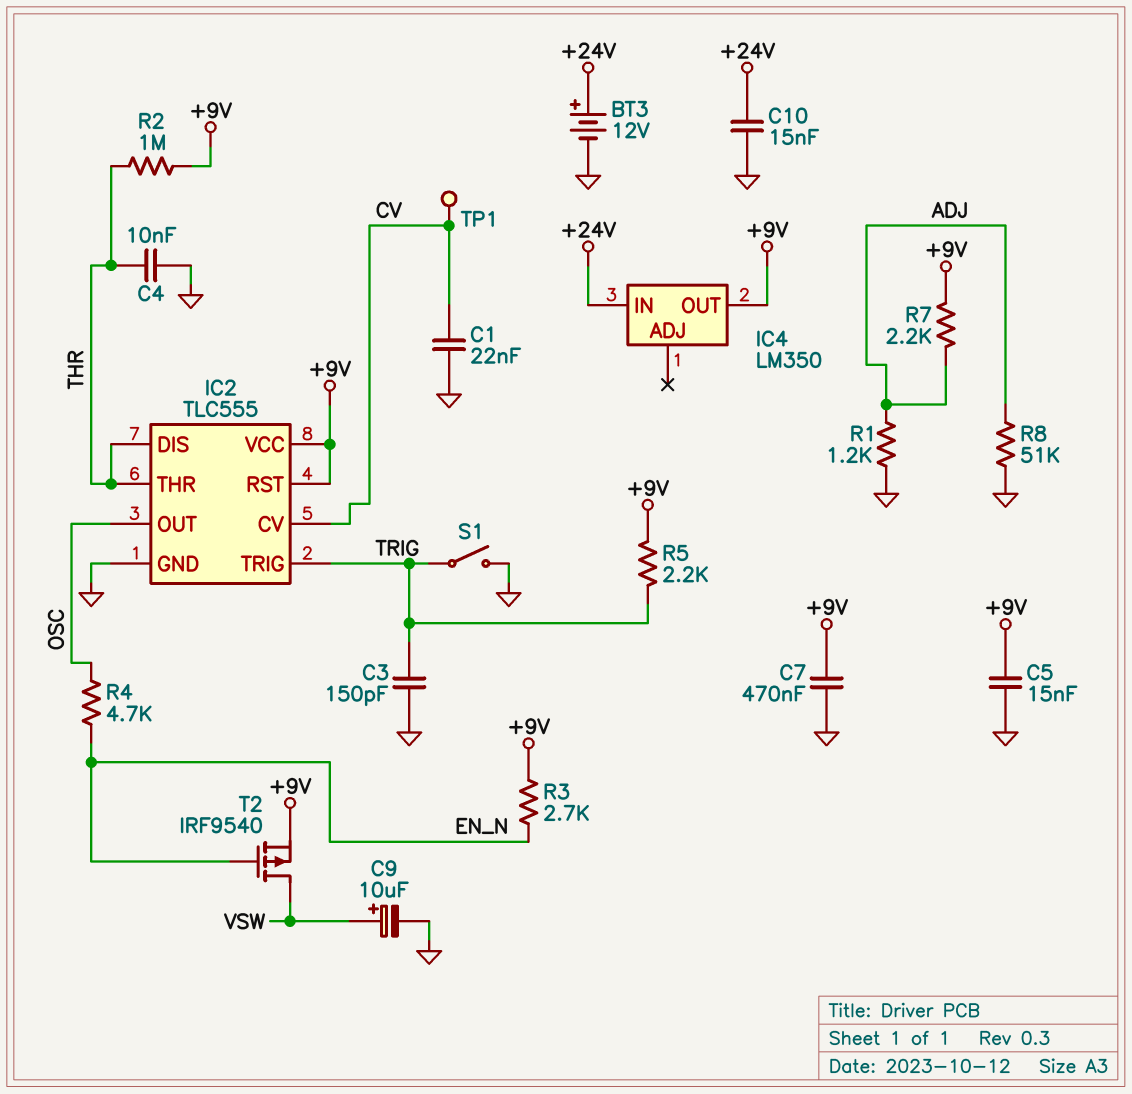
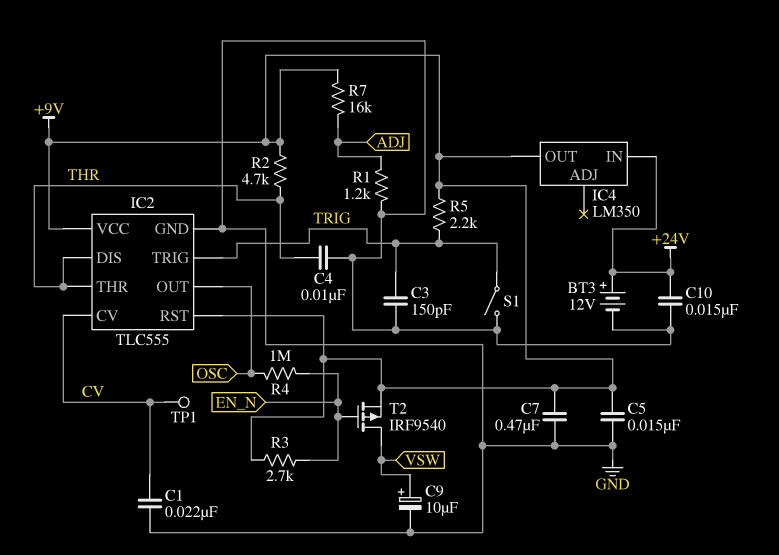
R2: 1M (+9V, THR) -> 4.7k (+9V, THR)
R4: 4.7k (EN_N, OSC) -> 1M (EN_N, OSC)
R7: 2.2k (+9V, ADJ) -> 16k (+9V, ADJ)
R8: 51k (ADJ, GND) -> none

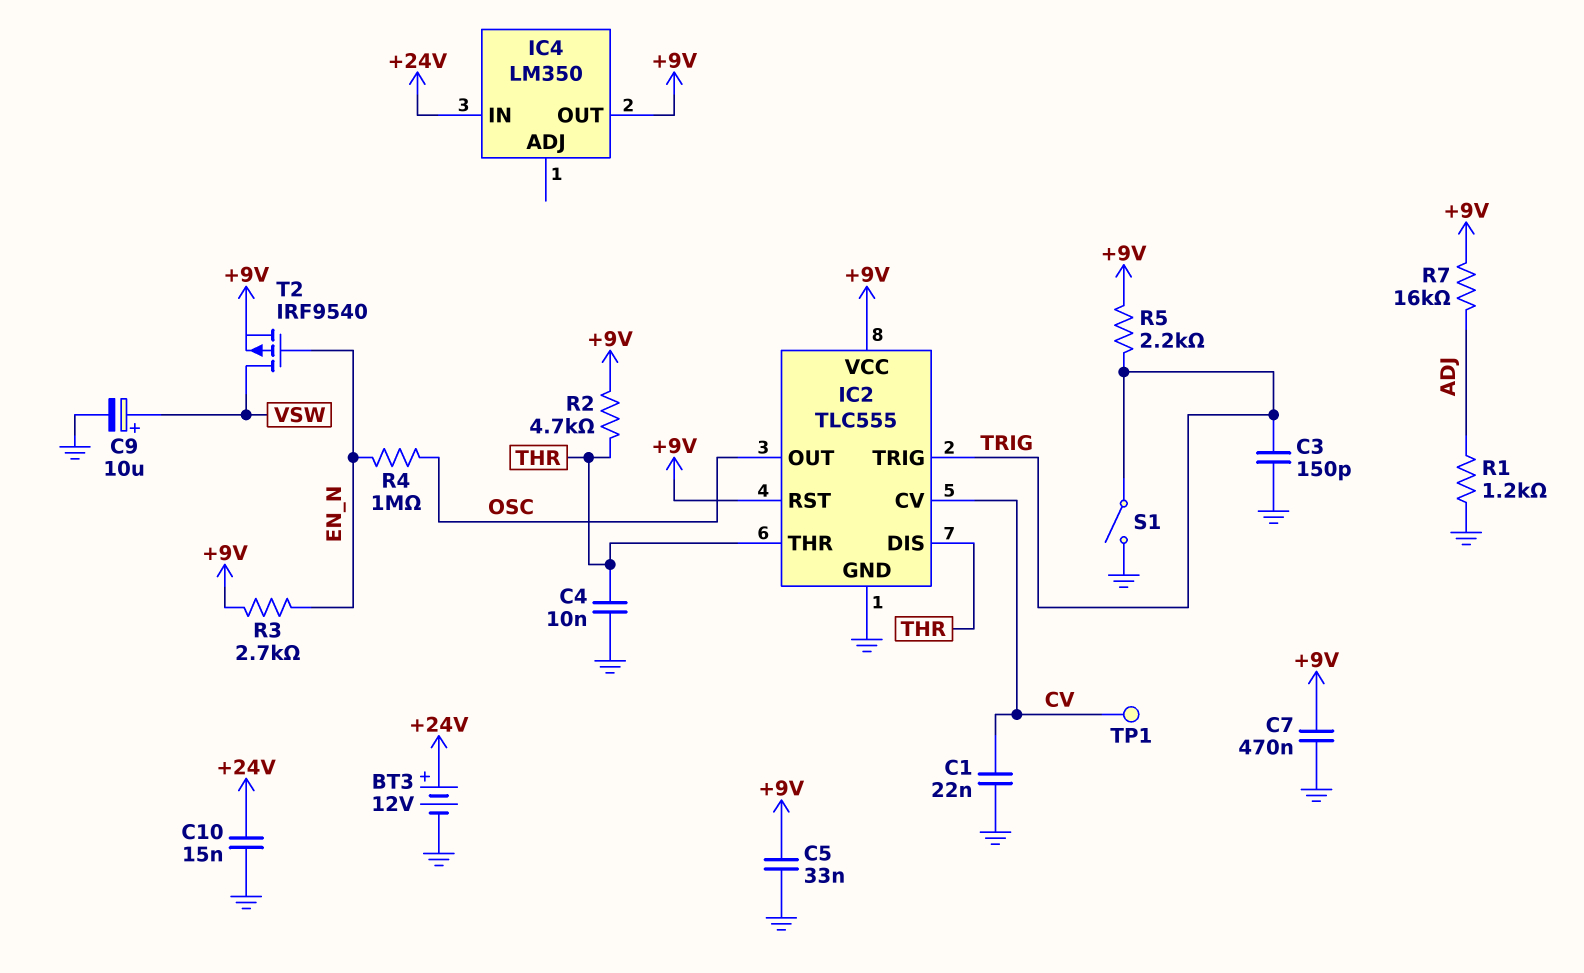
C5: 15nF (+9V, GND) -> 33nF (+9V, GND)

